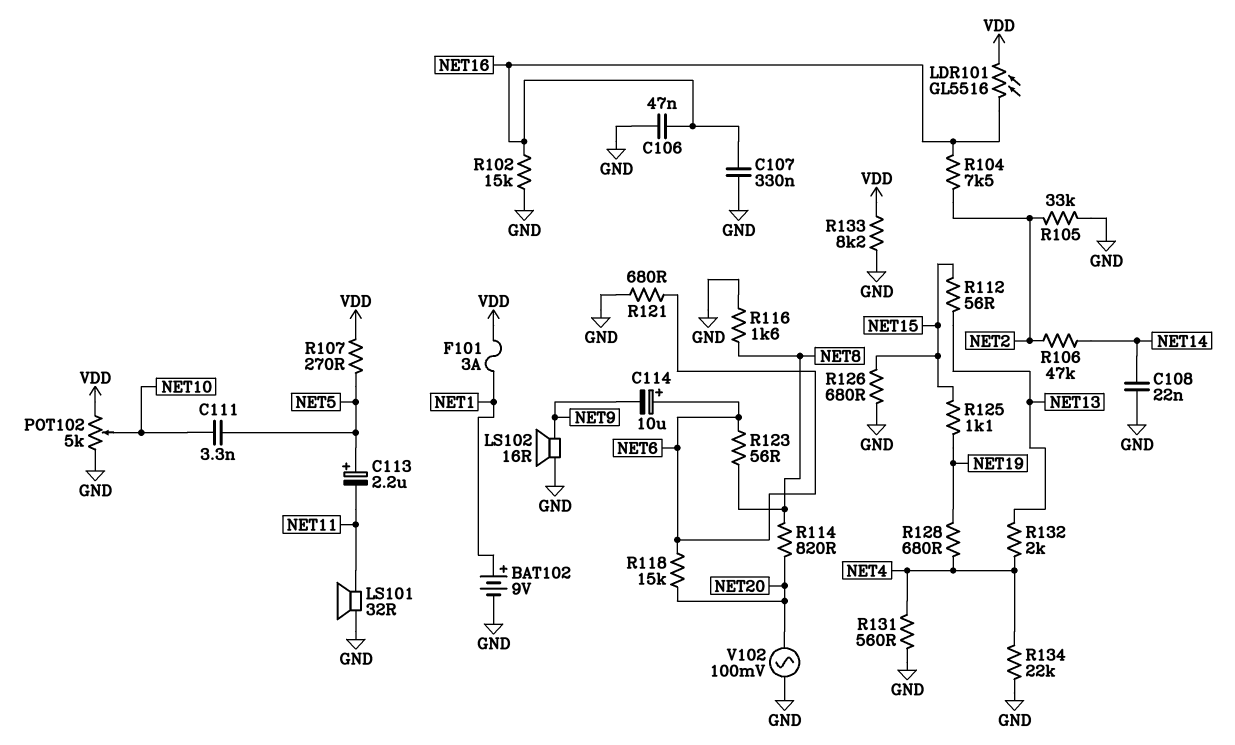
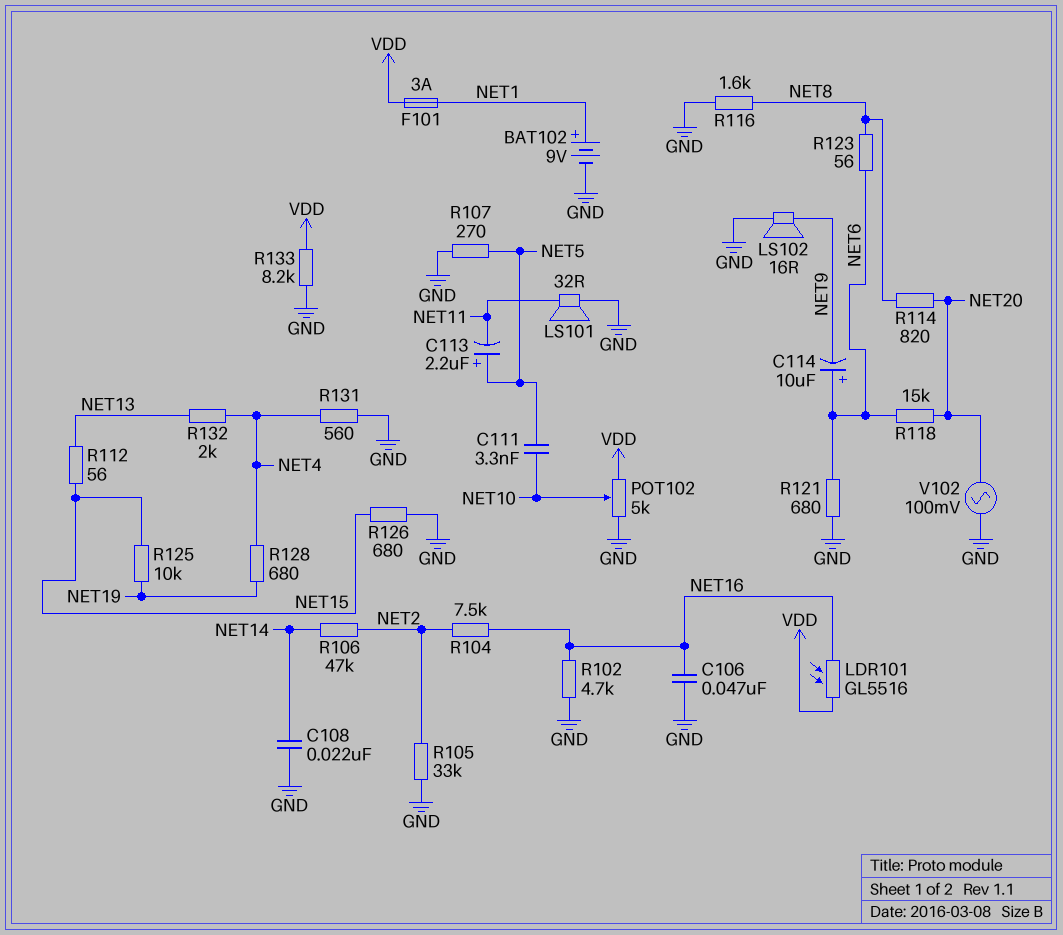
C107: 330nF (GND, NET16) -> none
R102: 15k (GND, NET16) -> 4.7k (GND, NET16)
R107: 270 (NET5, VDD) -> 270 (GND, NET5)
R125: 1.1k (NET15, NET19) -> 10k (NET15, NET19)
R134: 22k (GND, NET4) -> none

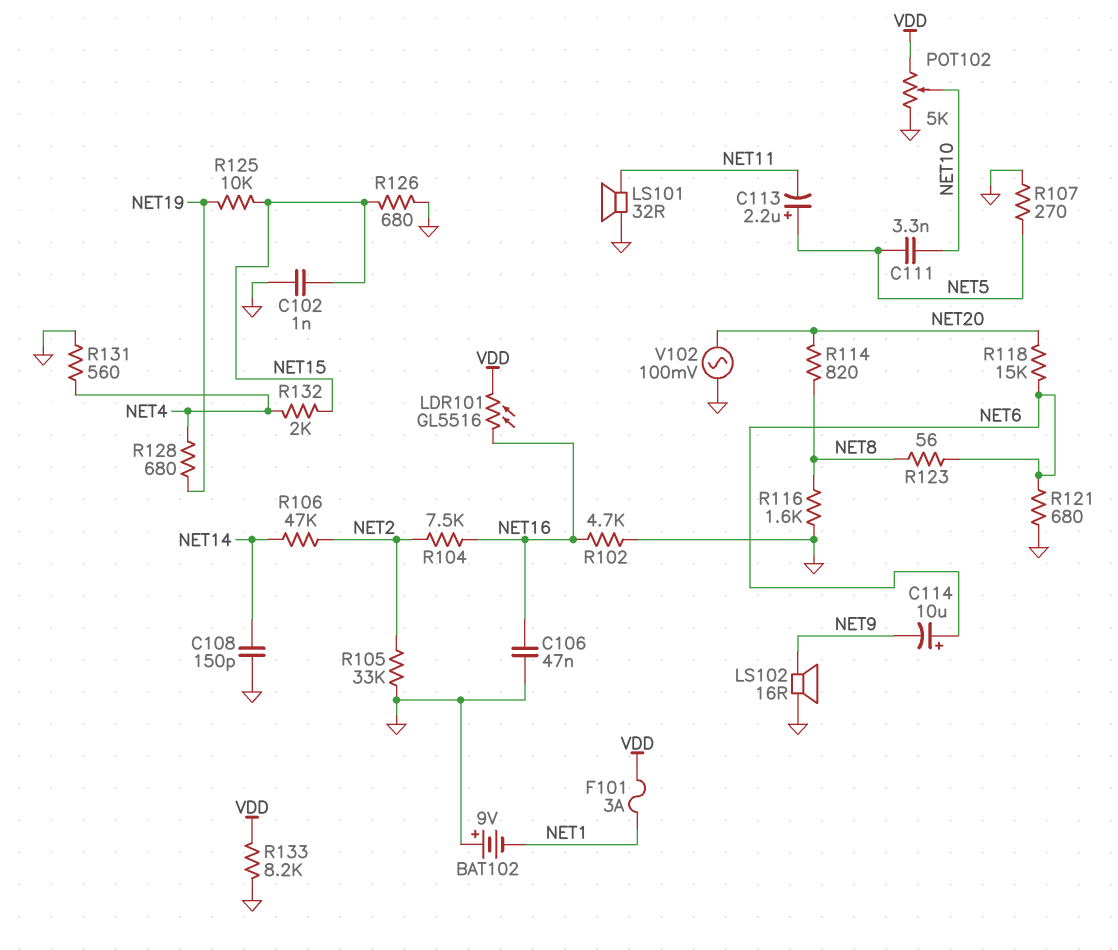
BAT102: 9V (plus NET1, minus GND) -> 9V (plus GND, minus NET1)
C102: none -> 1nF (GND, NET15)
C108: 22nF (GND, NET14) -> 150pF (GND, NET14)
R112: 56 (NET13, NET15) -> none
R132: 2k (NET4, NET13) -> 2k (NET4, NET15)

